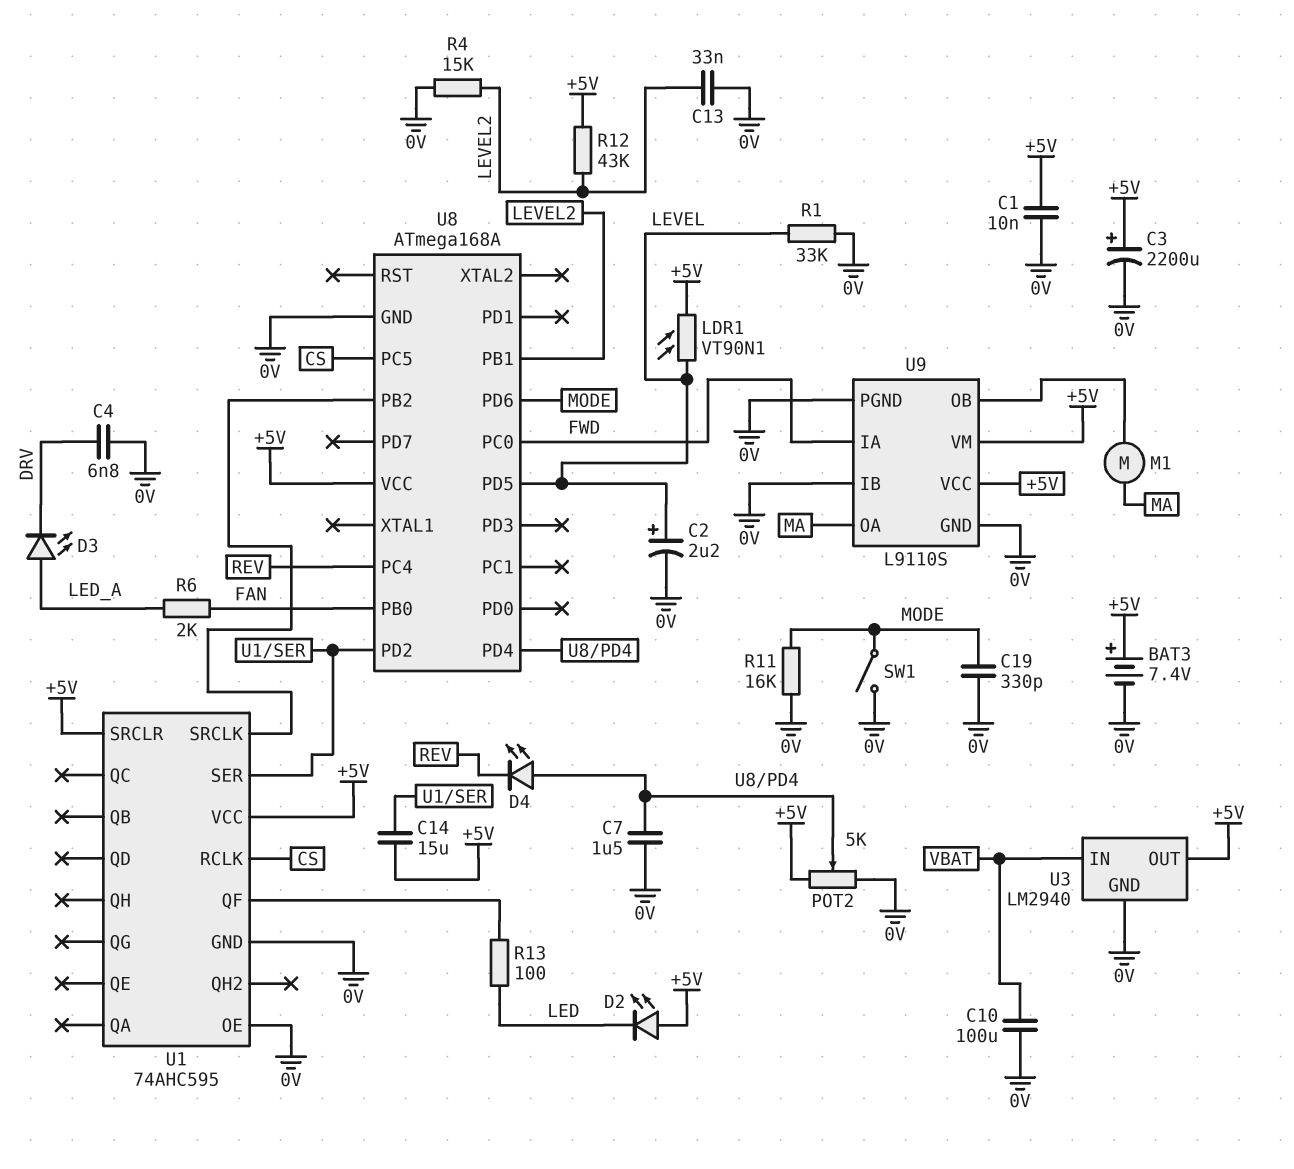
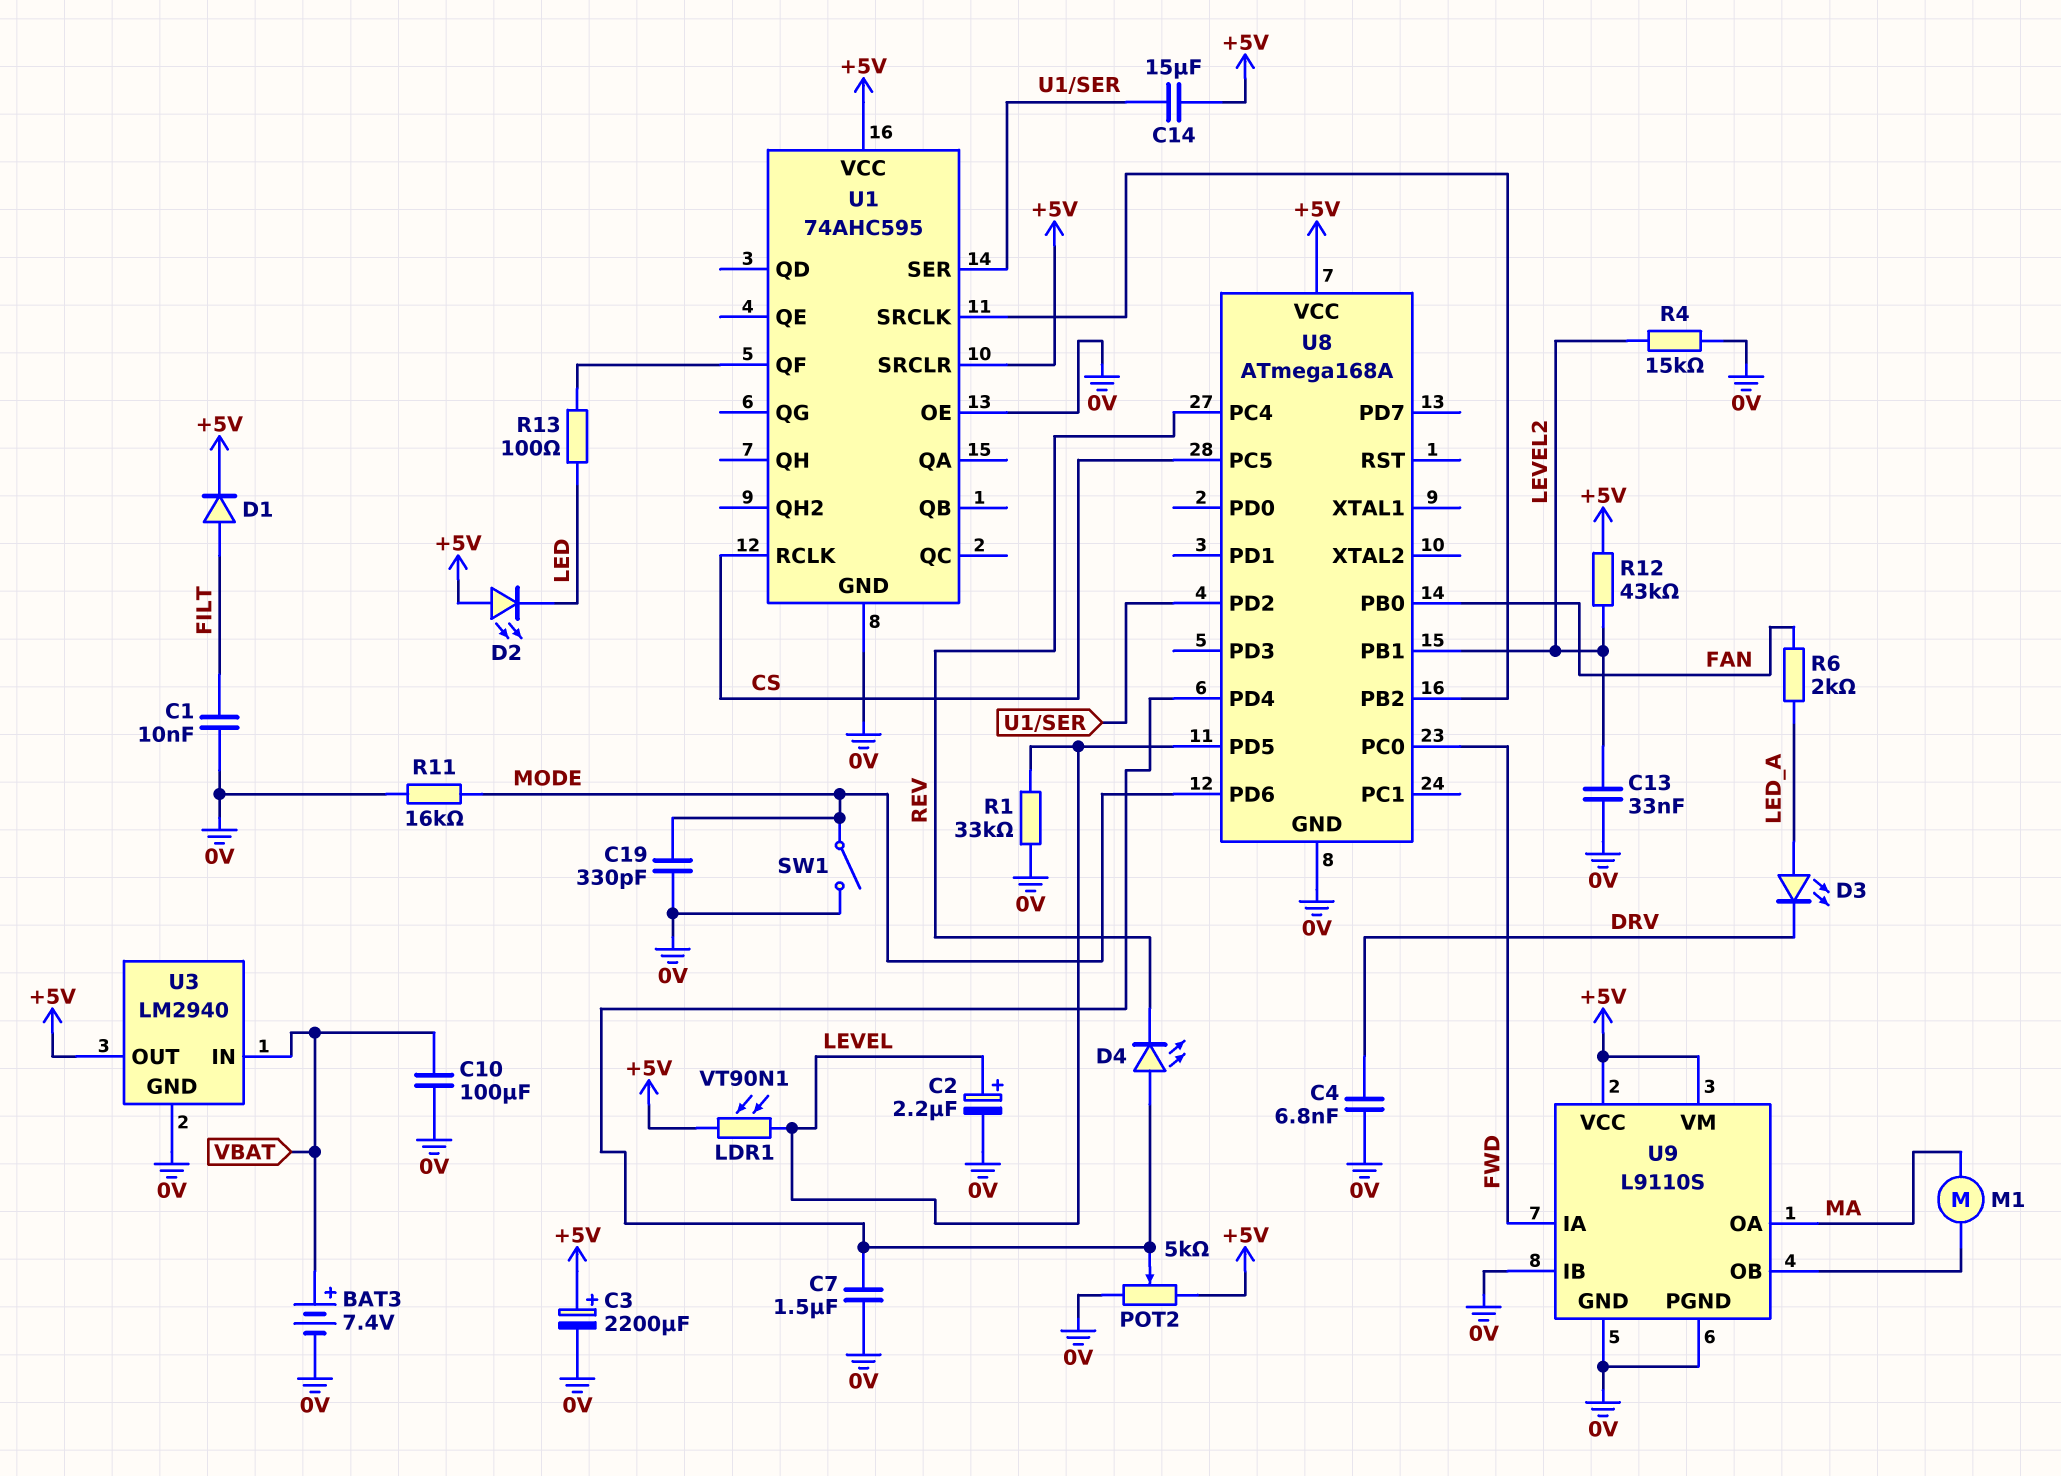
BAT3: 7.4V (plus +5V, minus 0V) -> 7.4V (plus VBAT, minus 0V)
C1: 10nF (+5V, 0V) -> 10nF (0V, FILT)
D1: none -> diode (A FILT, K +5V)

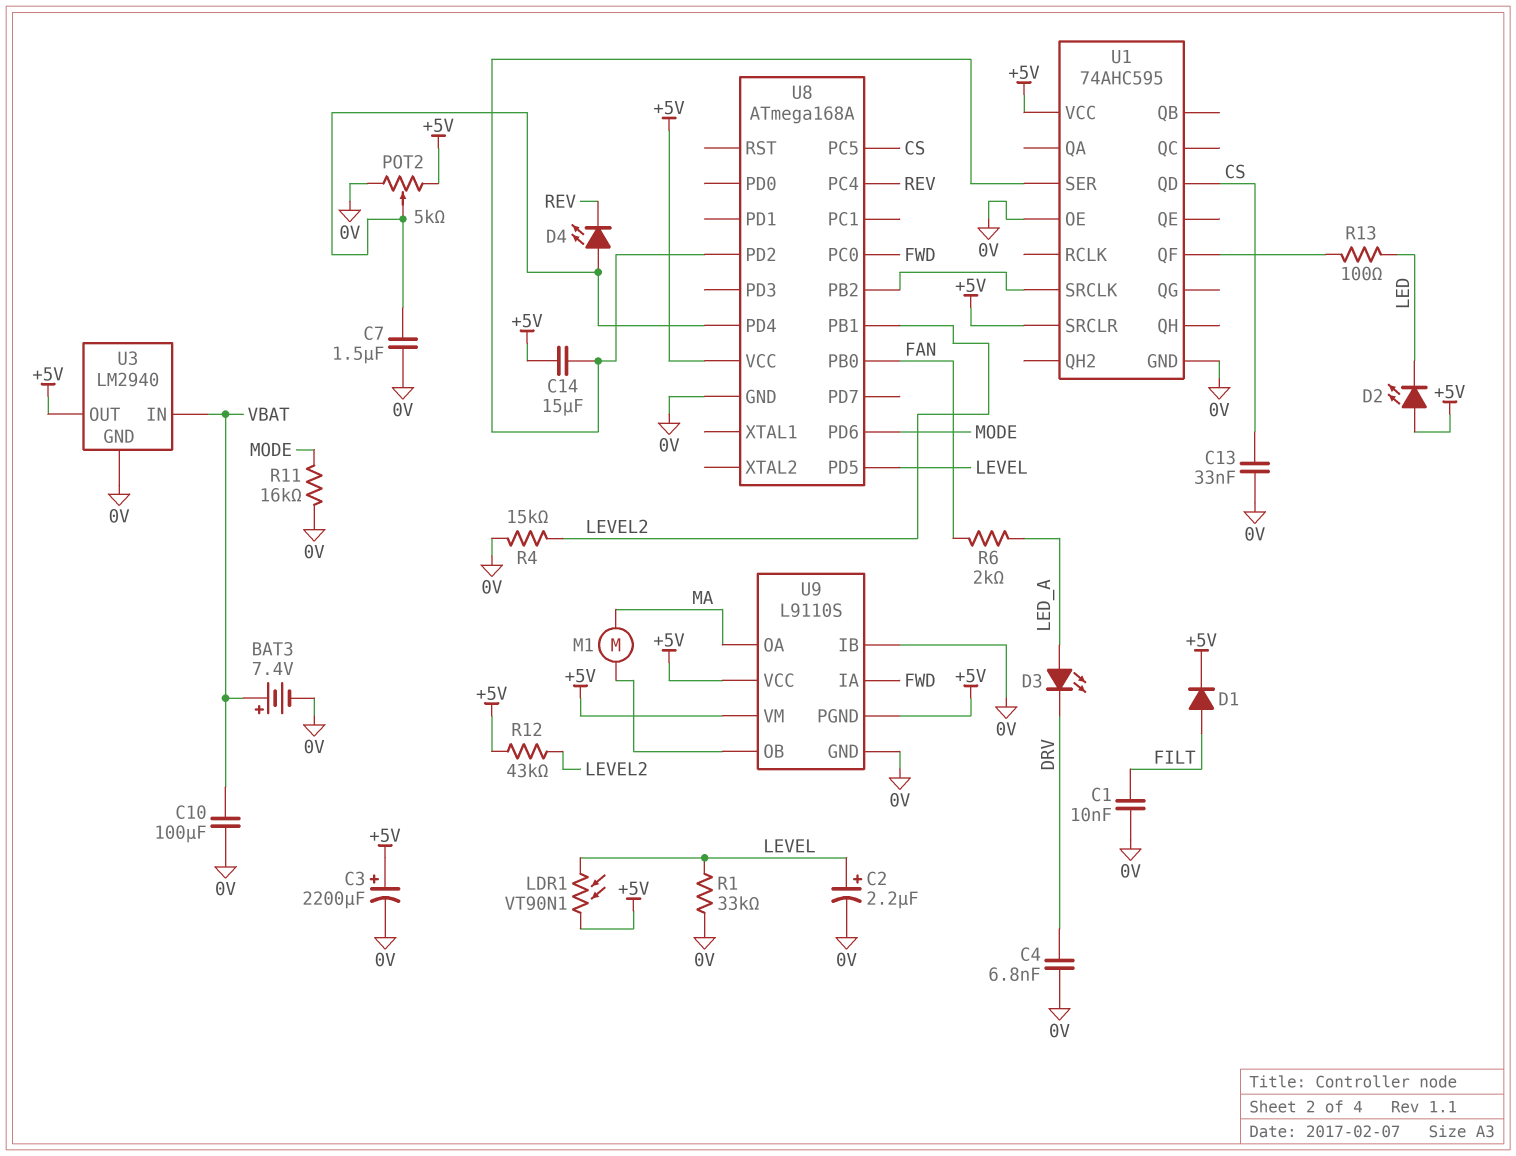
C13: 33nF (0V, LEVEL2) -> 33nF (0V, CS)
C19: 330pF (0V, MODE) -> none
SW1: switch (0V, MODE) -> none
U1 pin QD: none -> CS
U1 pin RCLK: CS -> none
U9 pin PGND: 0V -> +5V

